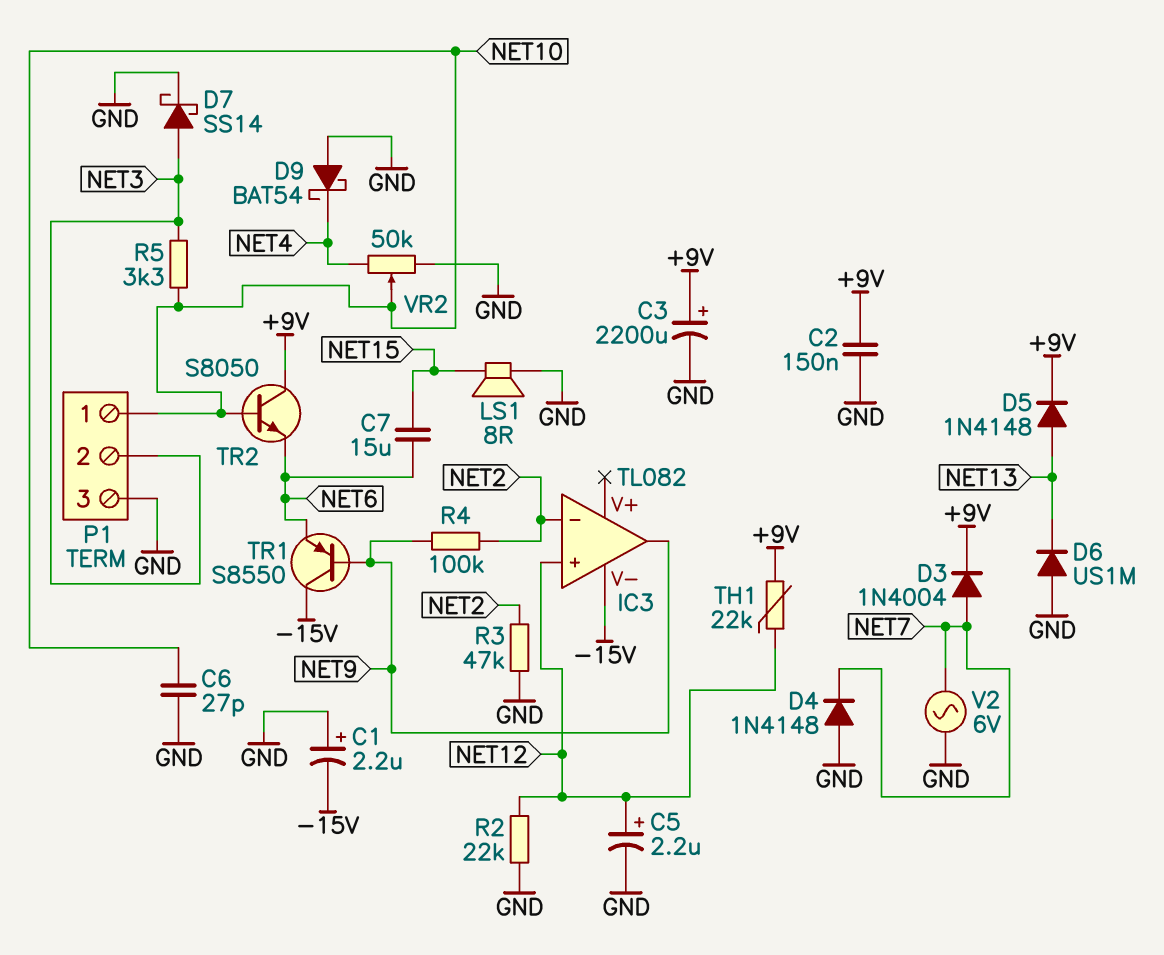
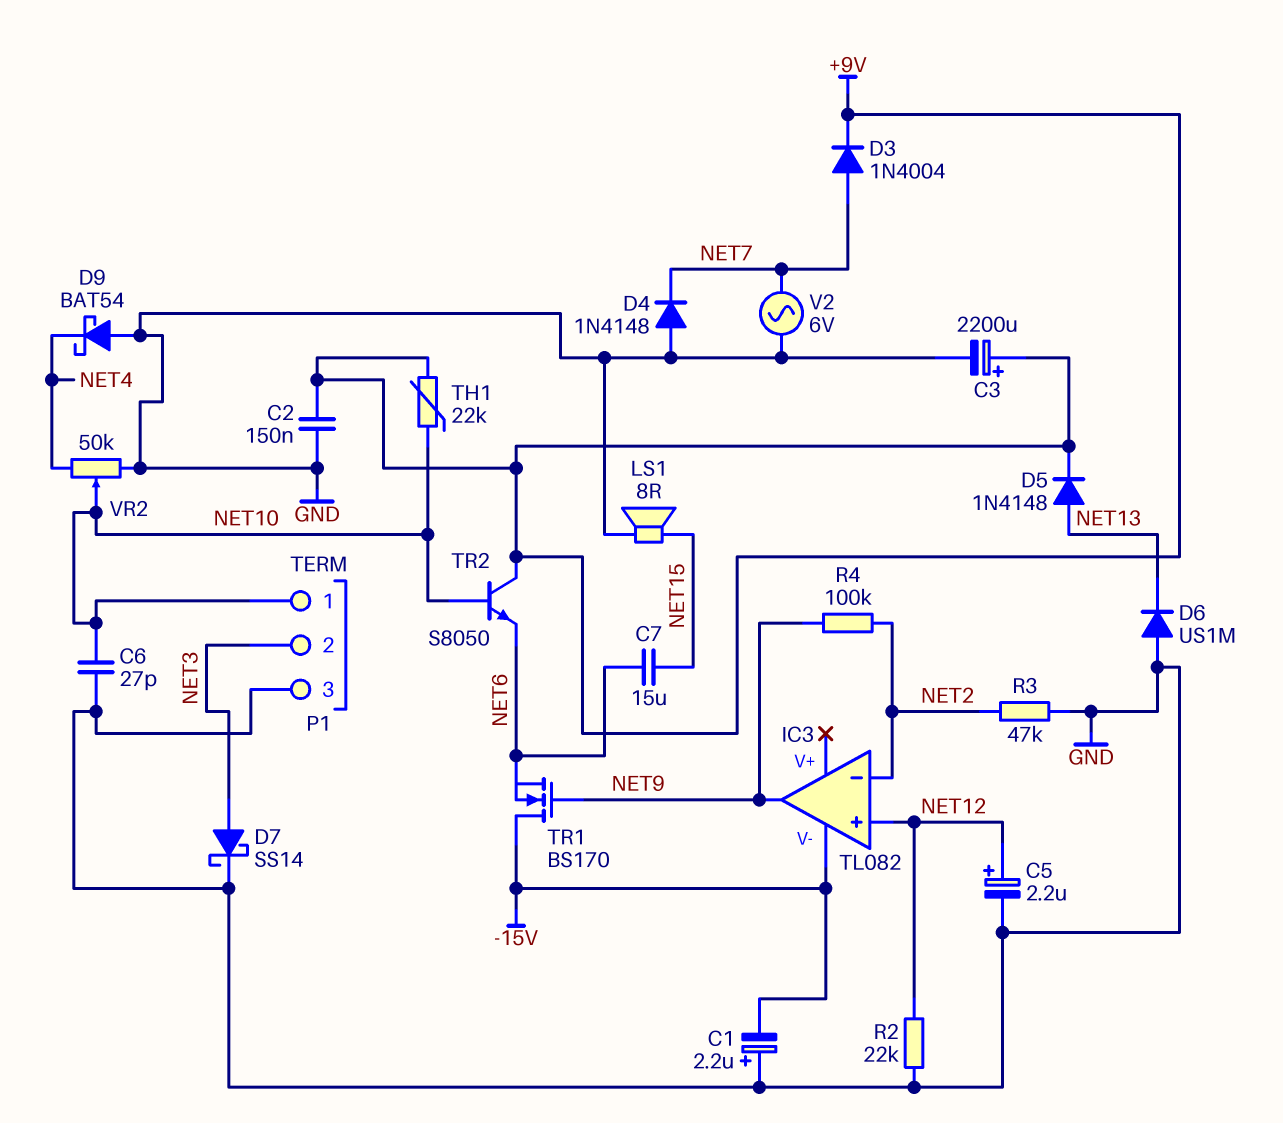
R5: 3.3k (NET3, NET10) -> none
TH1: 22k (+9V, NET12) -> 22k (+9V, NET10)
TR1: PNP S8550 (B NET9, C -15V, E NET6) -> NMOS BS170 (G NET9, D -15V, S NET6)

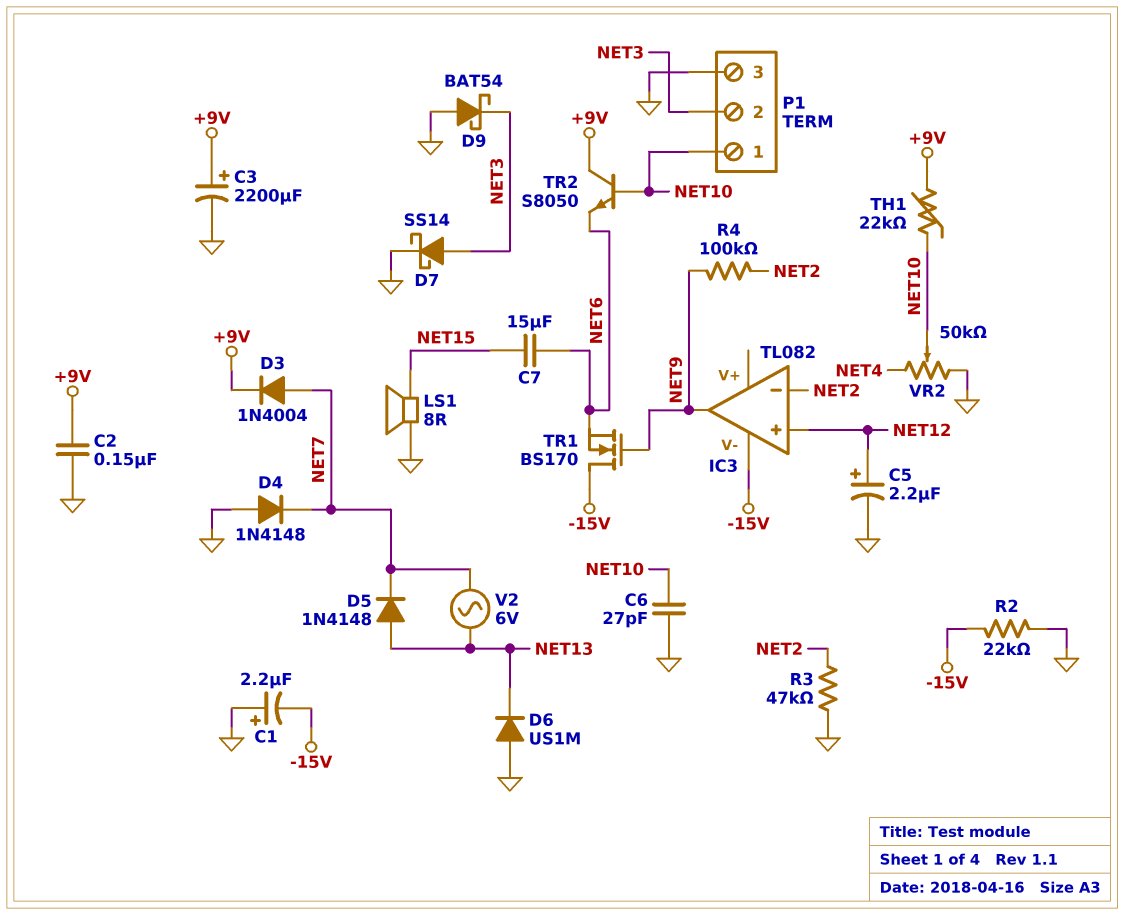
D5: diode 1N4148 (A NET13, K +9V) -> diode 1N4148 (A NET13, K NET7)
D9: schottky BAT54 (A GND, K NET4) -> schottky BAT54 (A GND, K NET3)
R2: 22k (GND, NET12) -> 22k (-15V, GND)
V2: AC 6V (GND, NET7) -> AC 6V (NET7, NET13)

